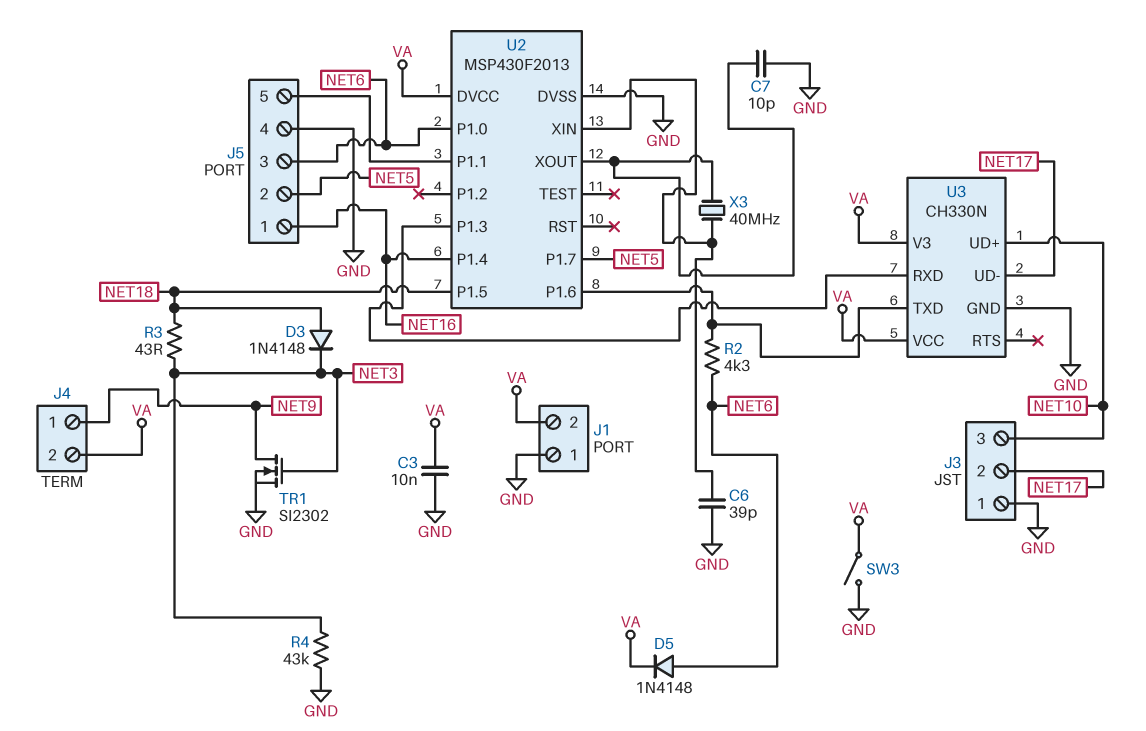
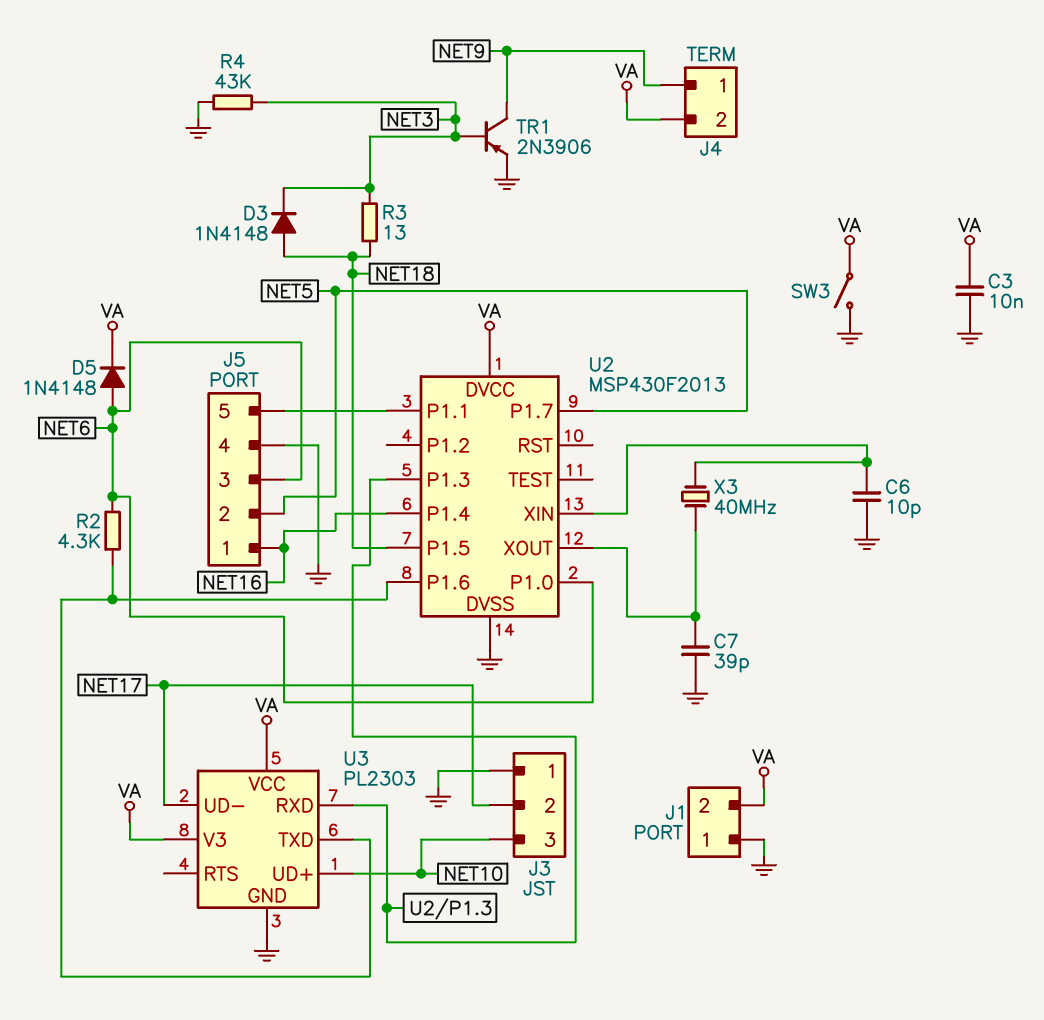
C6: 39pF (GND, U2/XIN) -> 10pF (GND, U2/XIN)
C7: 10pF (GND, U2/XOUT) -> 39pF (GND, U2/XOUT)
R3: 43 (NET3, NET18) -> 13 (NET3, NET18)
TR1: NMOS SI2302 (G NET3, D NET9, S GND) -> PNP 2N3906 (B NET3, C NET9, E GND)
U3: CH330N -> PL2303

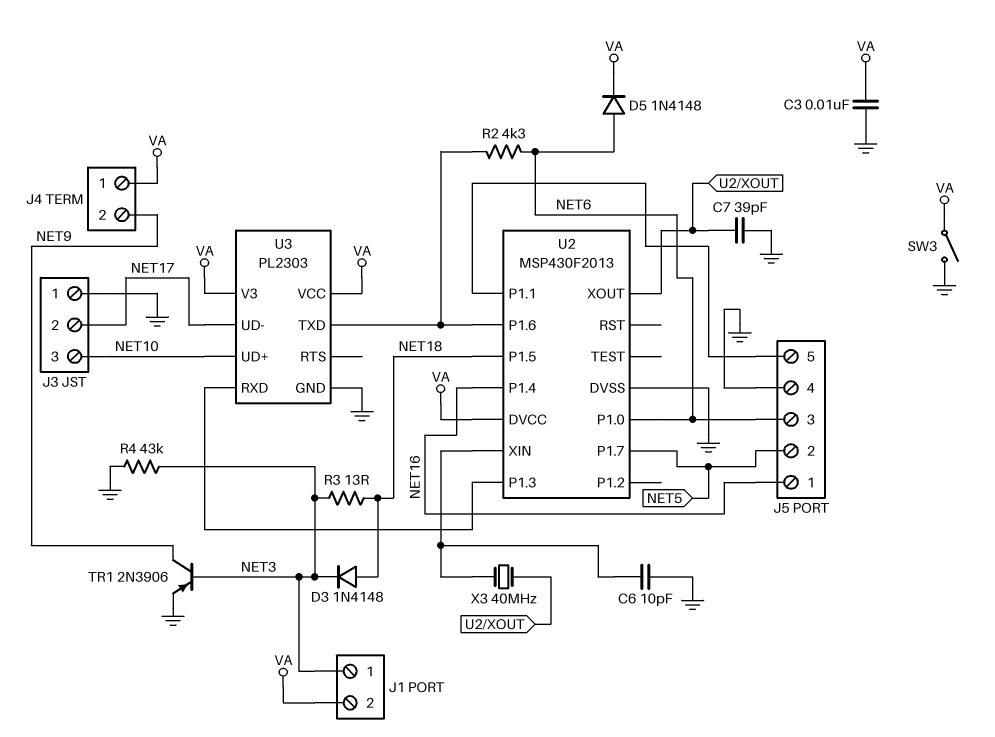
J1 pin 1: GND -> NET3
J4 pin 1: NET9 -> VA
J4 pin 2: VA -> NET9

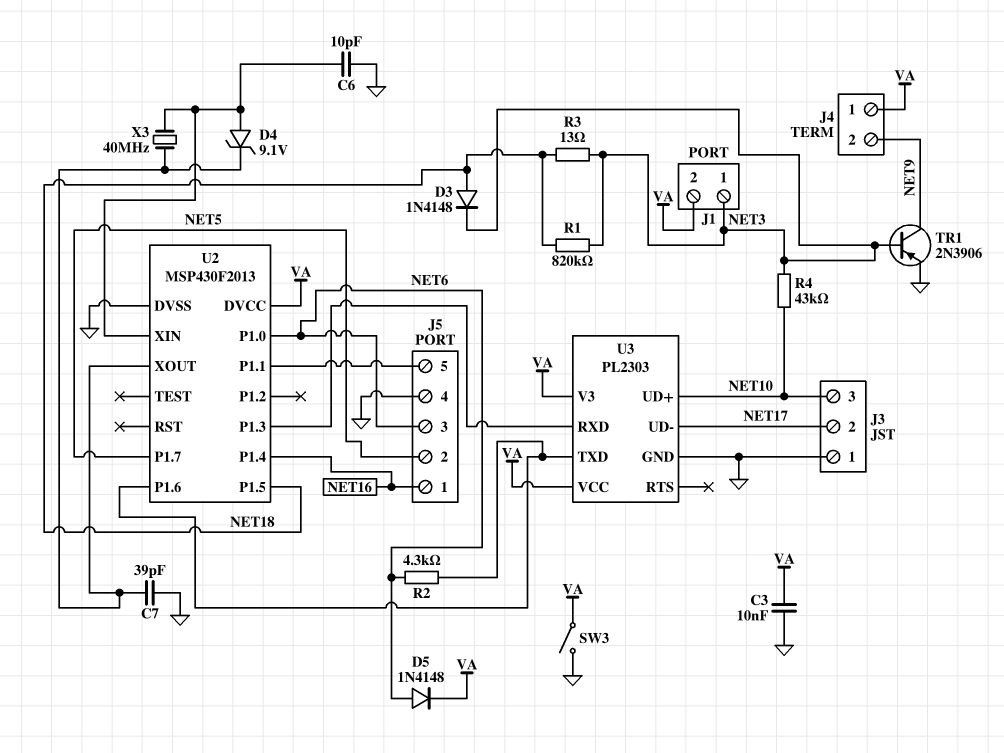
D4: none -> zener 9.1V (A U2/XIN, K U2/XOUT)
R1: none -> 820k (NET3, NET18)
R4: 43k (GND, NET3) -> 43k (NET3, NET10)

